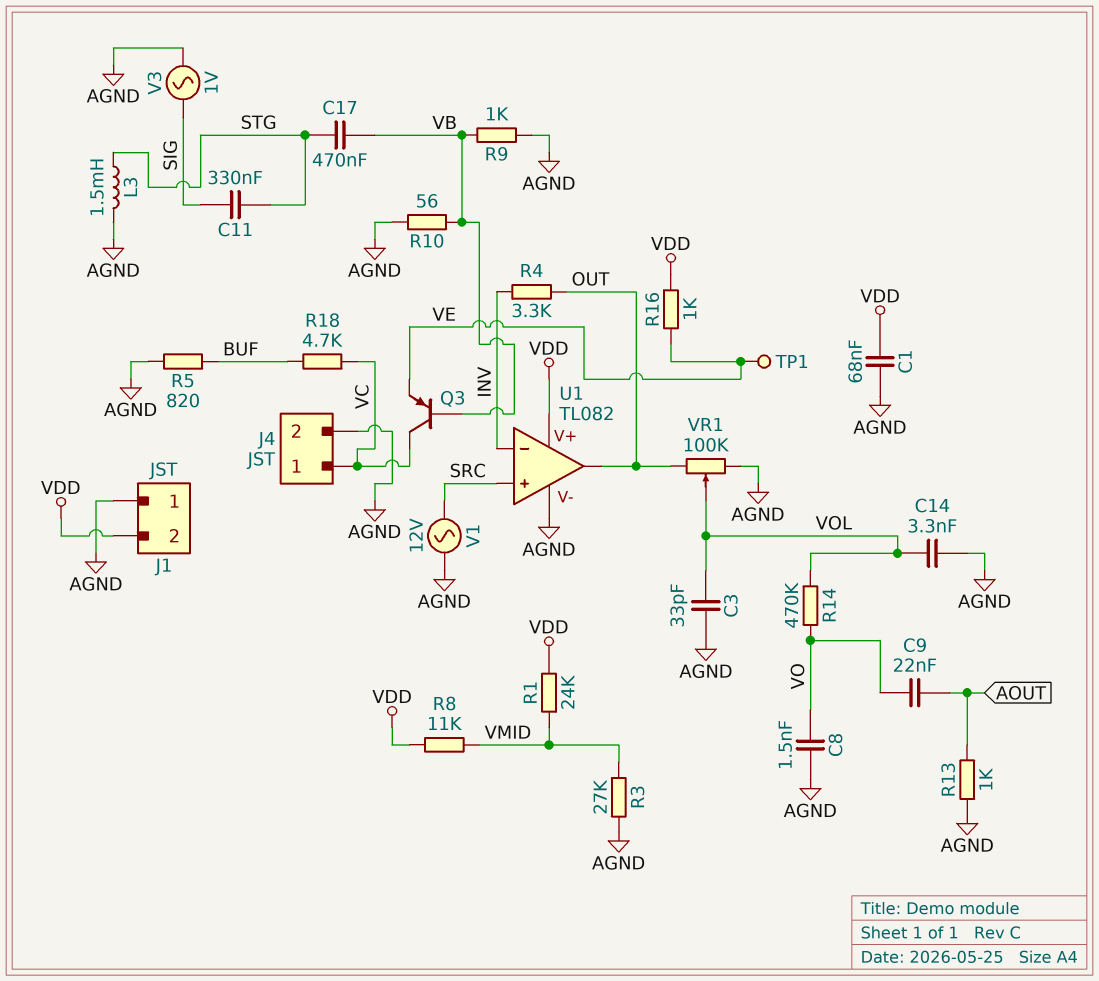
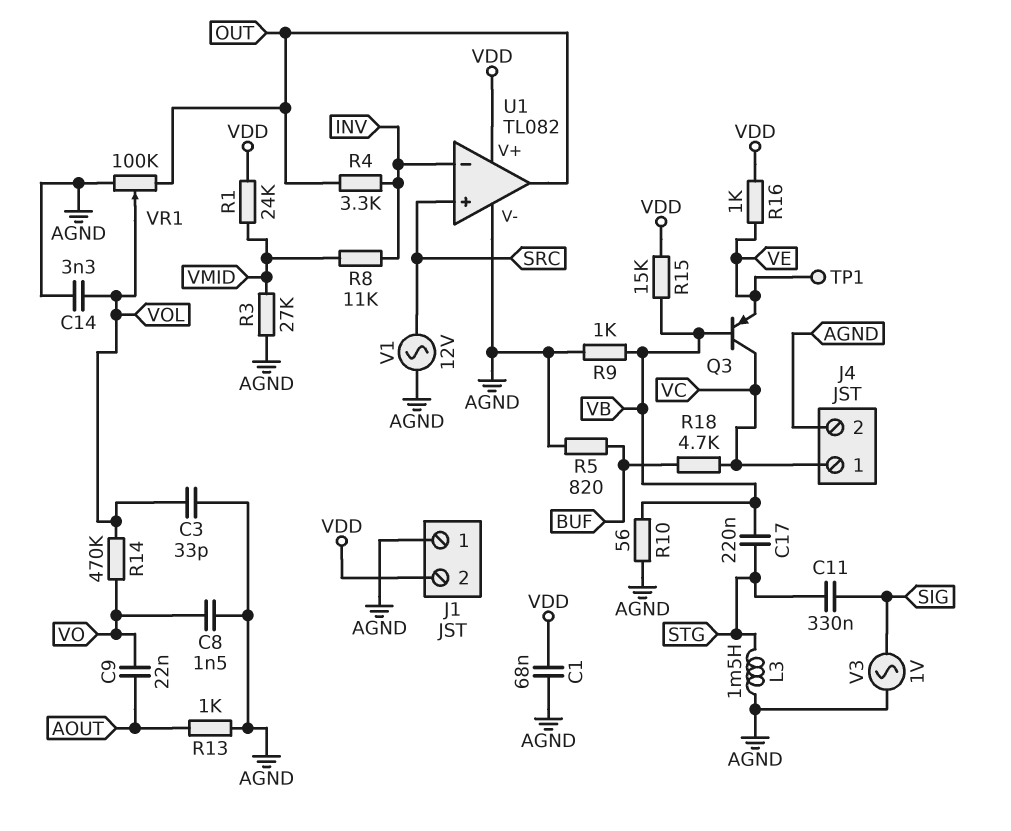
C17: 470nF (STG, VB) -> 220nF (STG, VB)
R8: 11k (VDD, VMID) -> 11k (INV, VMID)
R15: none -> 15k (VB, VDD)

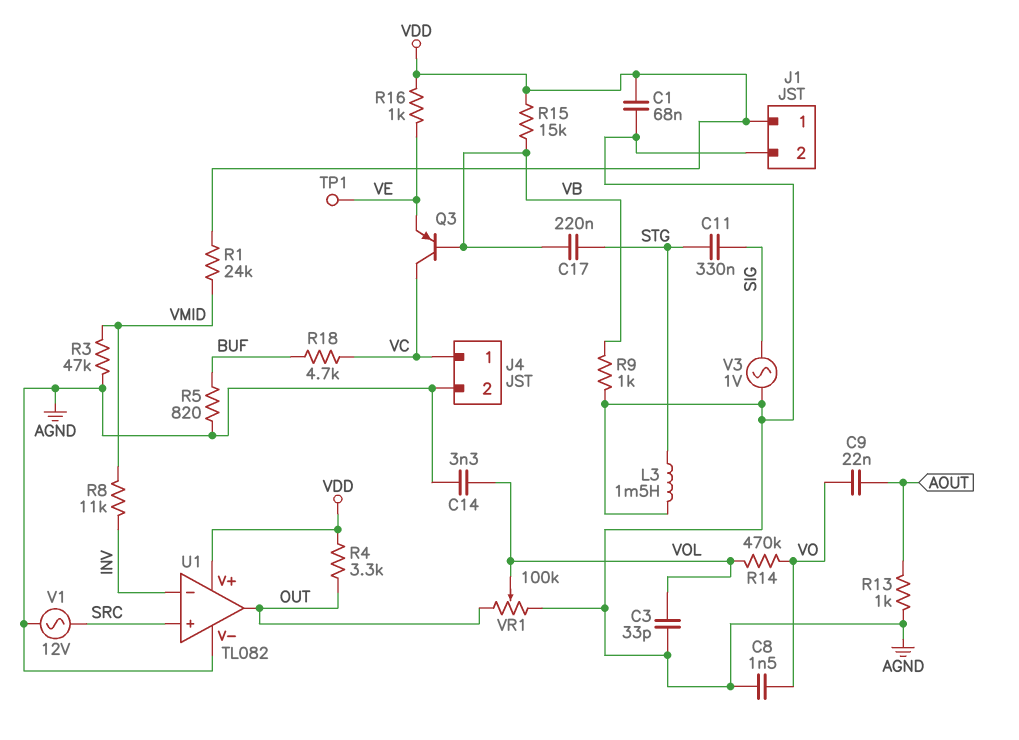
J1 pin 1: AGND -> VDD
J1 pin 2: VDD -> AGND
R3: 27k (AGND, VMID) -> 47k (AGND, VMID)
R4: 3.3k (INV, OUT) -> 3.3k (OUT, VDD)
R10: 56 (AGND, VB) -> none

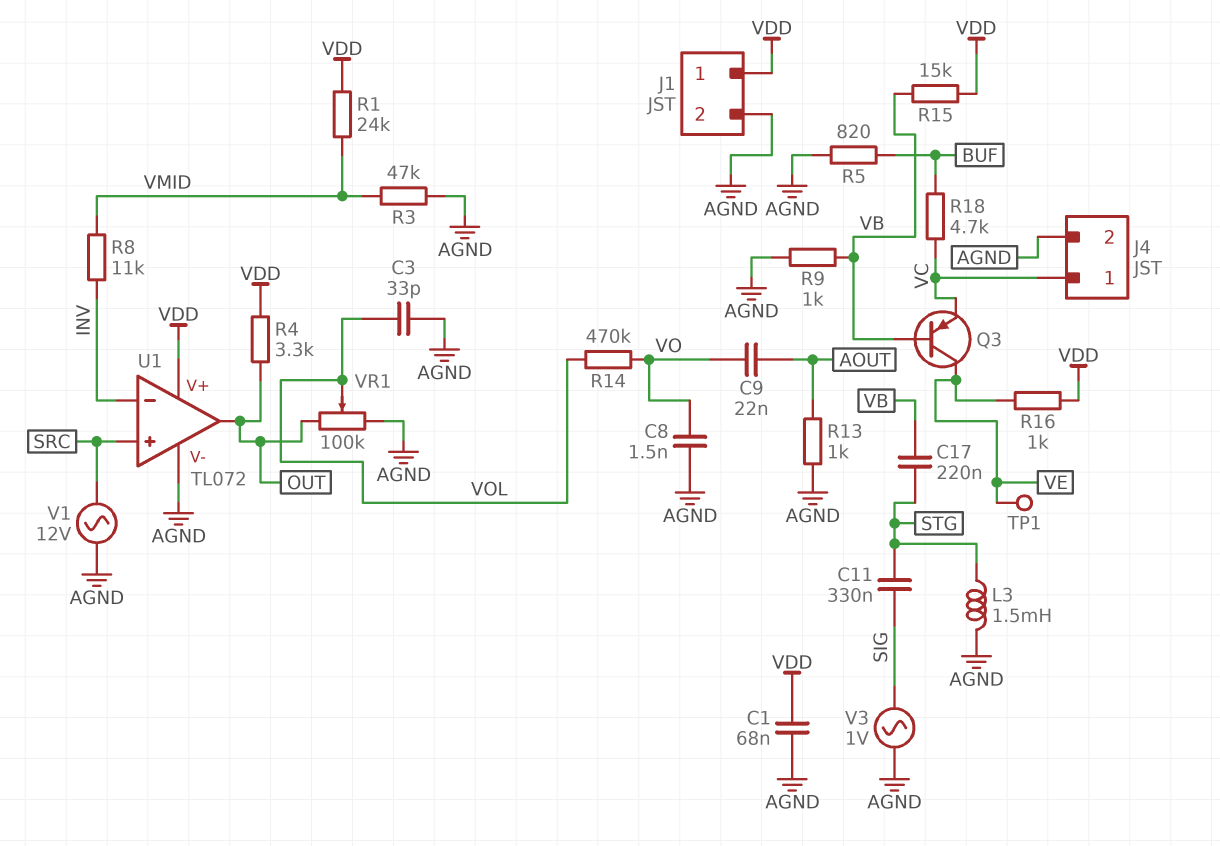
C14: 3.3nF (AGND, VOL) -> none
Q3: PNP (B VB, C VC, E VE) -> PNP (B VB, C VE, E VC)
U1: TL082 -> TL072

